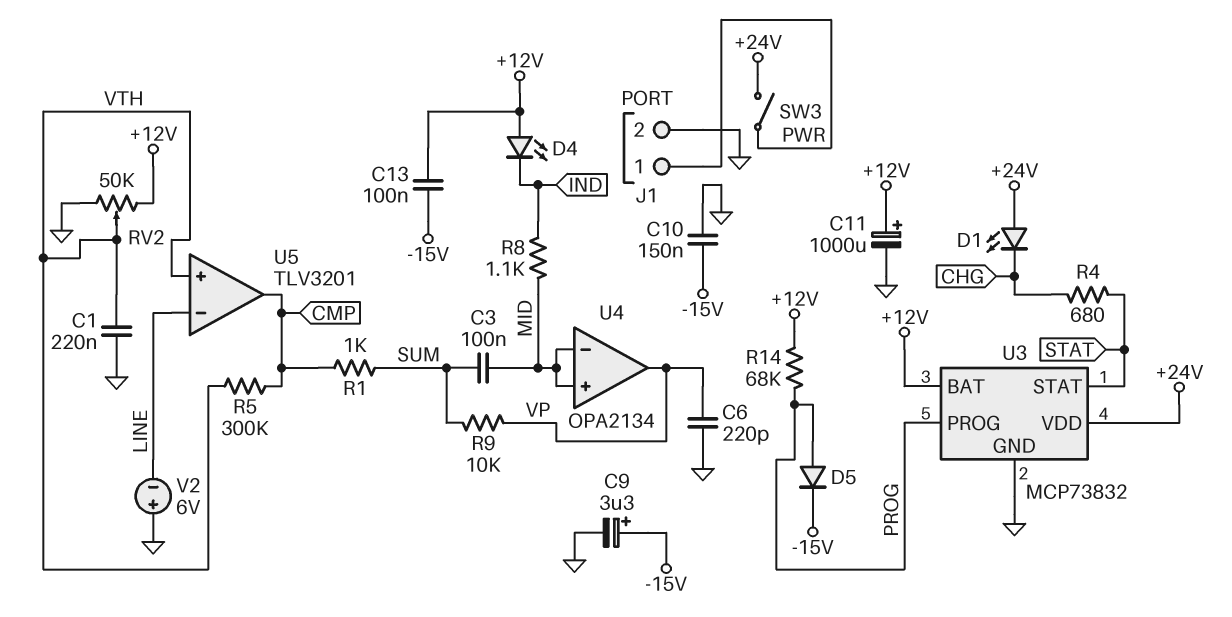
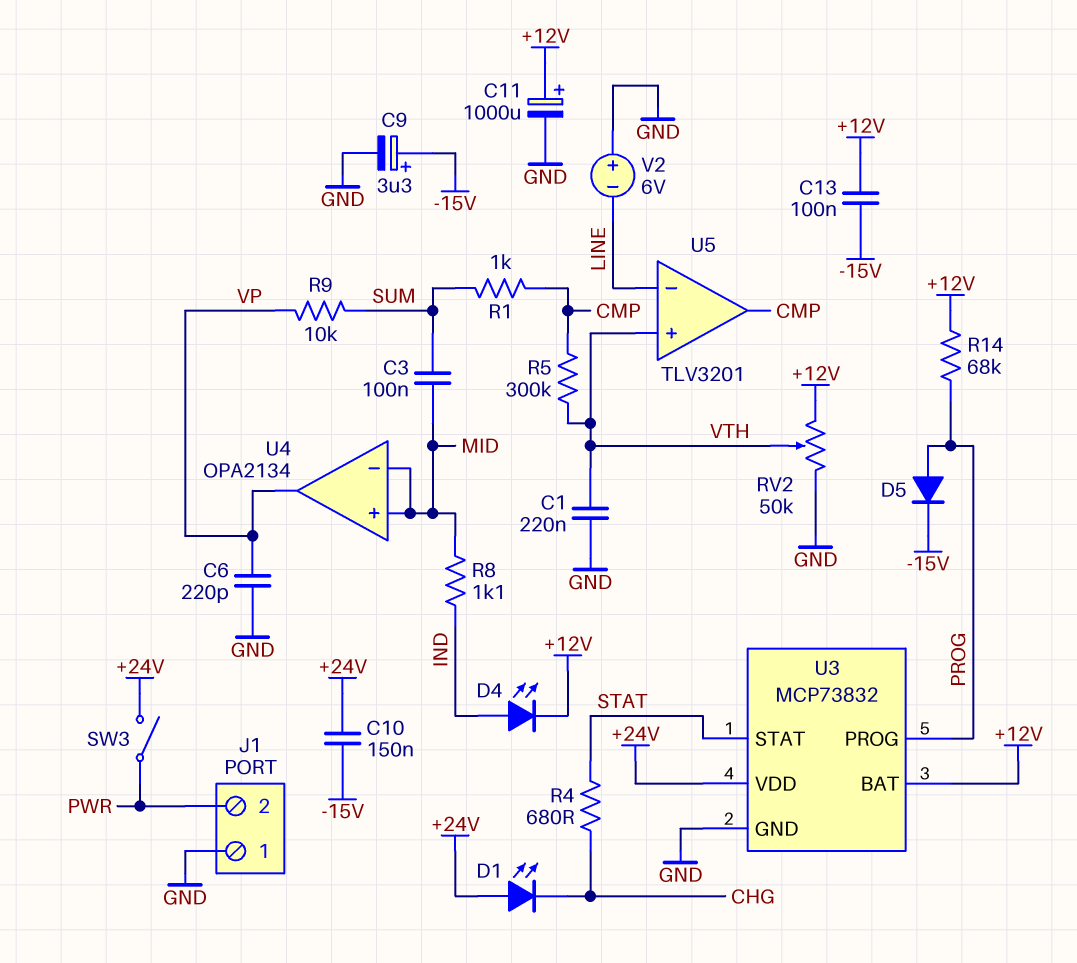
C10: 150nF (-15V, GND) -> 150nF (+24V, -15V)
D4: LED (A +12V, K IND) -> LED (A IND, K +12V)
J1 pin 1: PWR -> GND
J1 pin 2: GND -> PWR

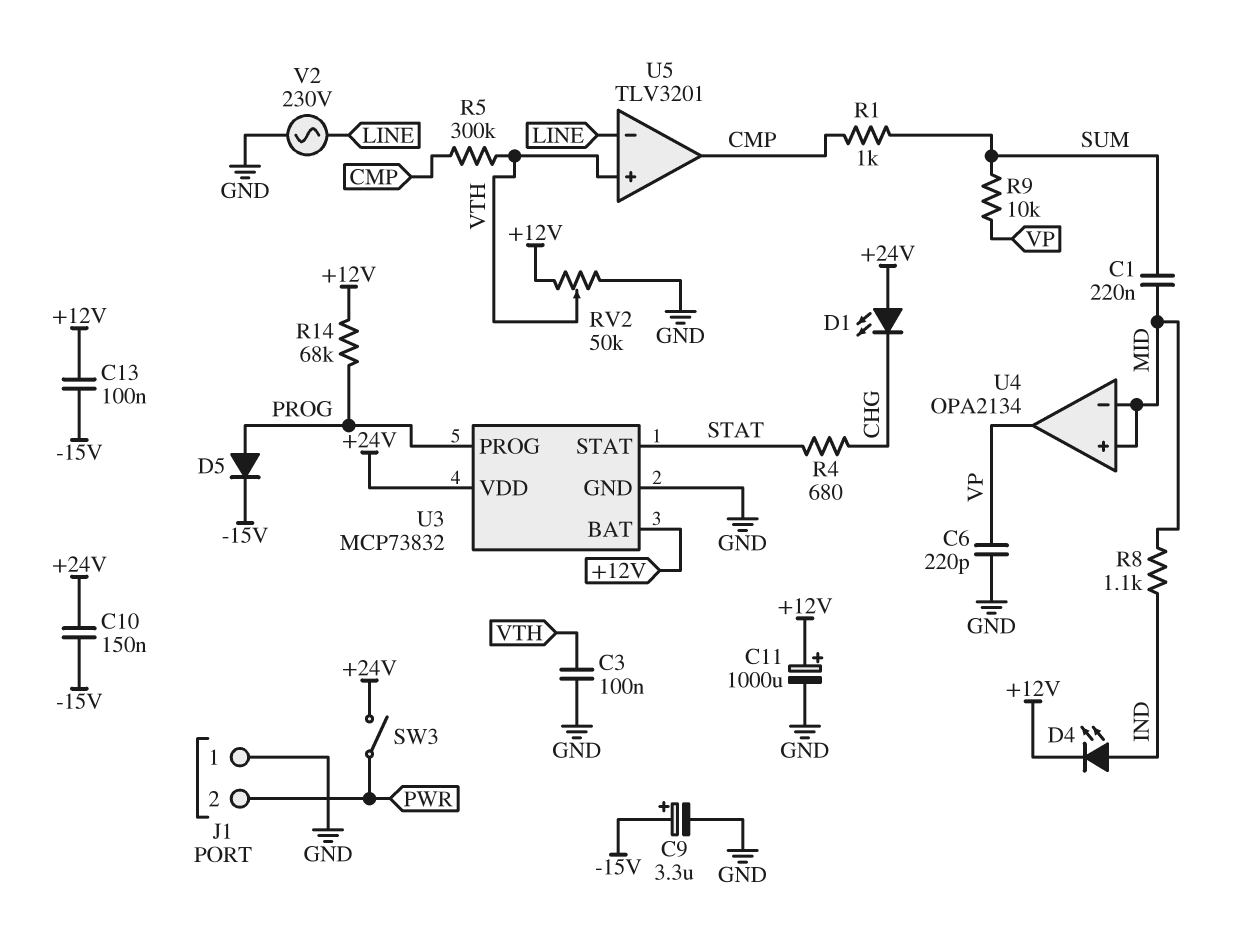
C1: 220nF (GND, VTH) -> 220nF (MID, SUM)
C3: 100nF (MID, SUM) -> 100nF (GND, VTH)
V2: 6V (plus GND, minus LINE) -> AC 230V (GND, LINE)

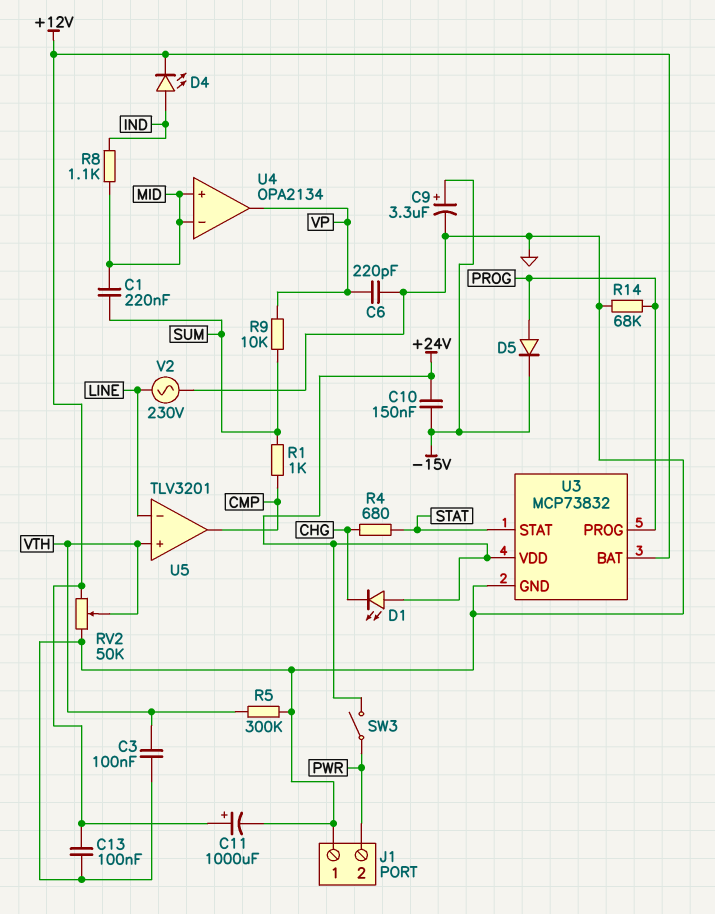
C13: 100nF (+12V, -15V) -> 100nF (+12V, GND)
R5: 300k (CMP, VTH) -> 300k (GND, VTH)
R14: 68k (+12V, PROG) -> 68k (GND, PROG)

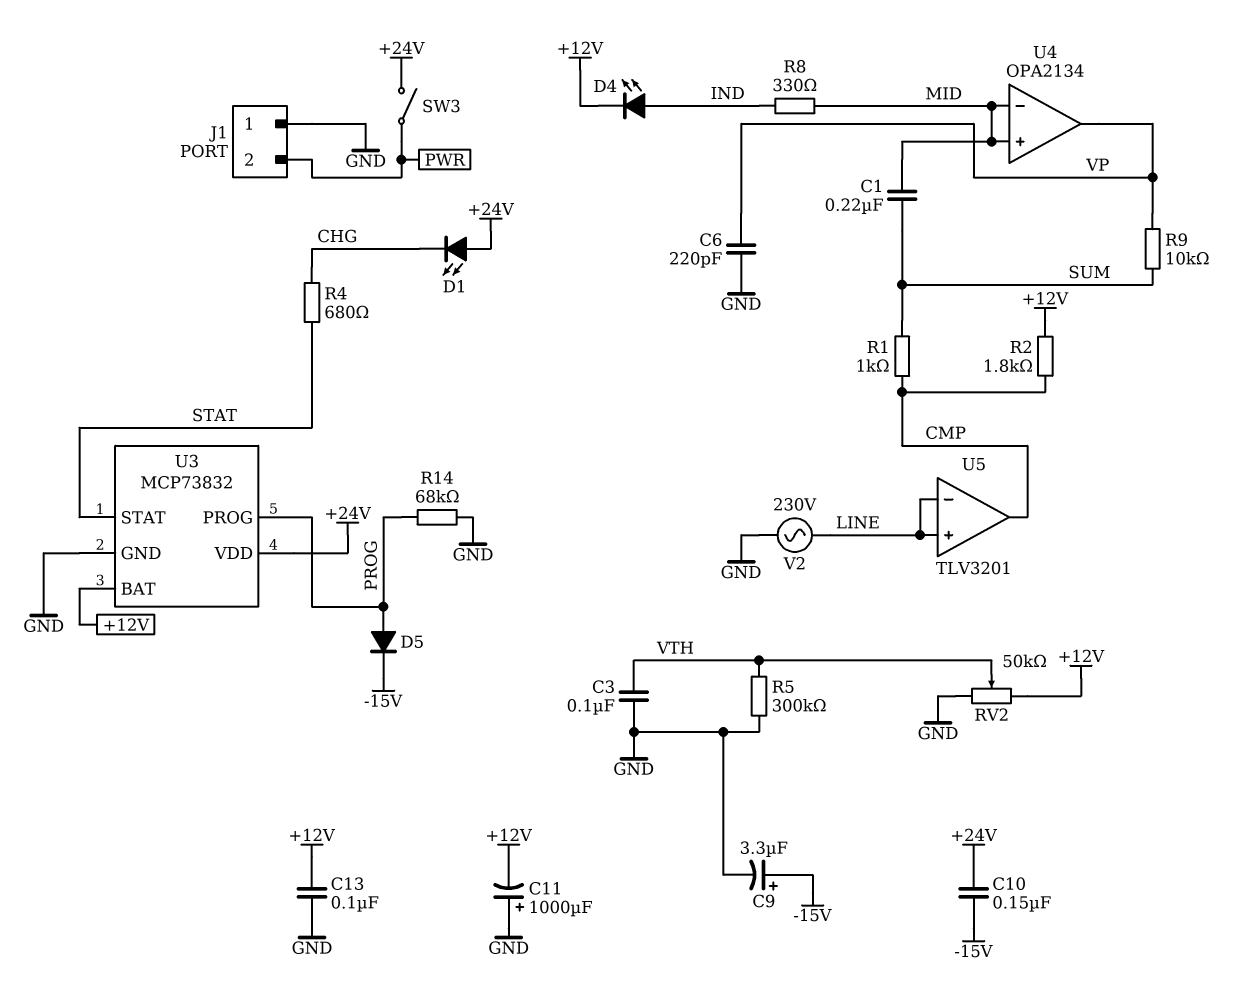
C11: 1000uF (plus +12V, minus GND) -> 1000uF (plus GND, minus +12V)
R2: none -> 1.8k (+12V, CMP)
R8: 1.1k (IND, MID) -> 330 (IND, MID)
U5 pin in+: VTH -> LINE

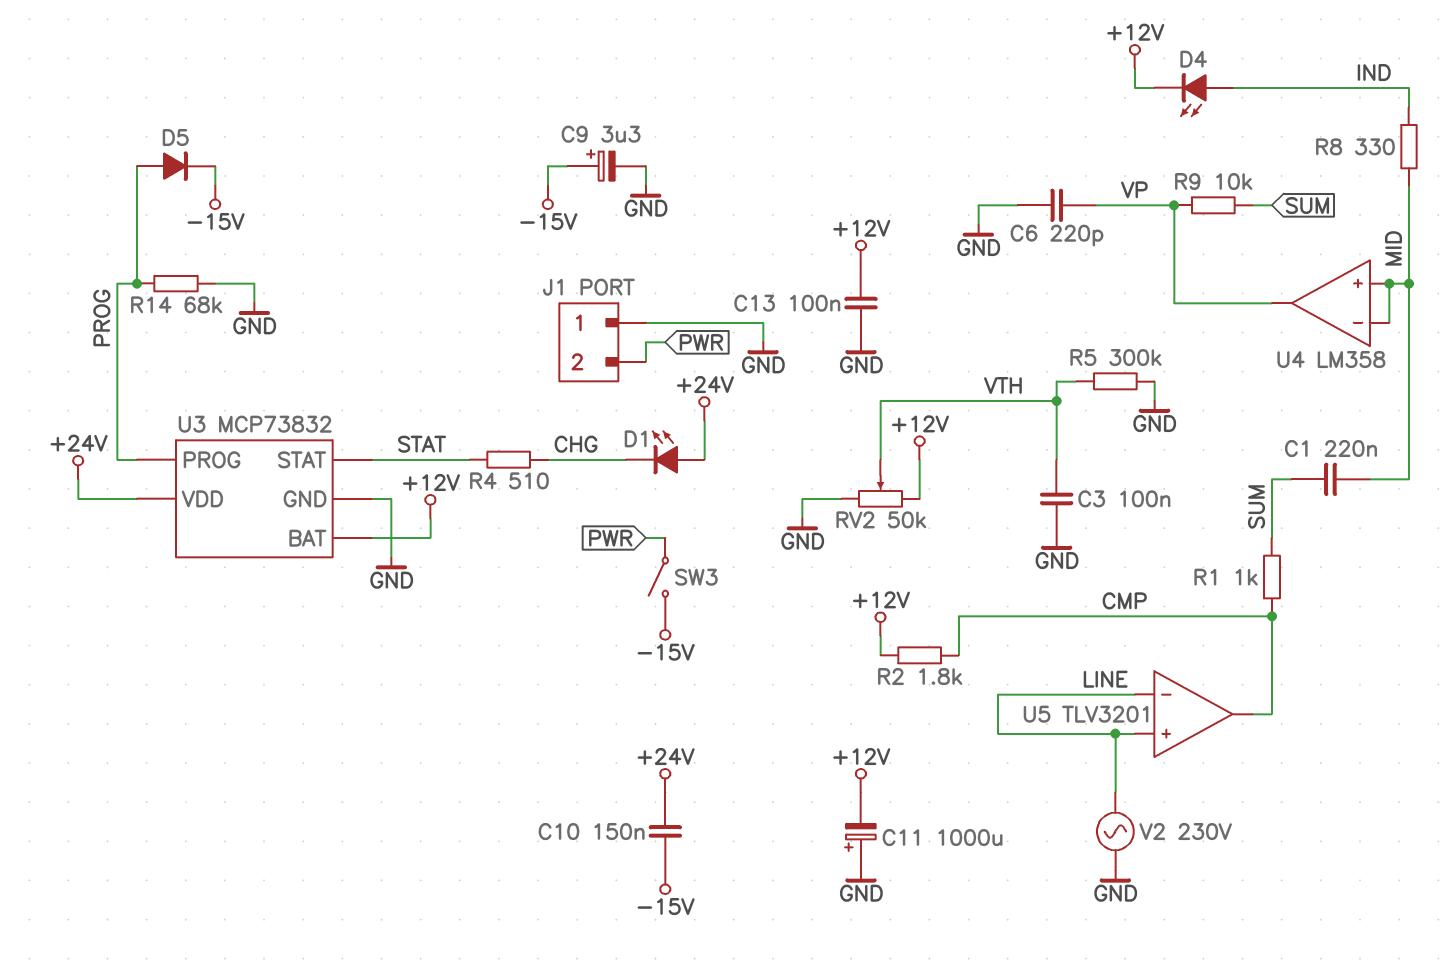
R4: 680 (CHG, STAT) -> 510 (CHG, STAT)
SW3: switch (+24V, PWR) -> switch (-15V, PWR)
U4: OPA2134 -> LM358

